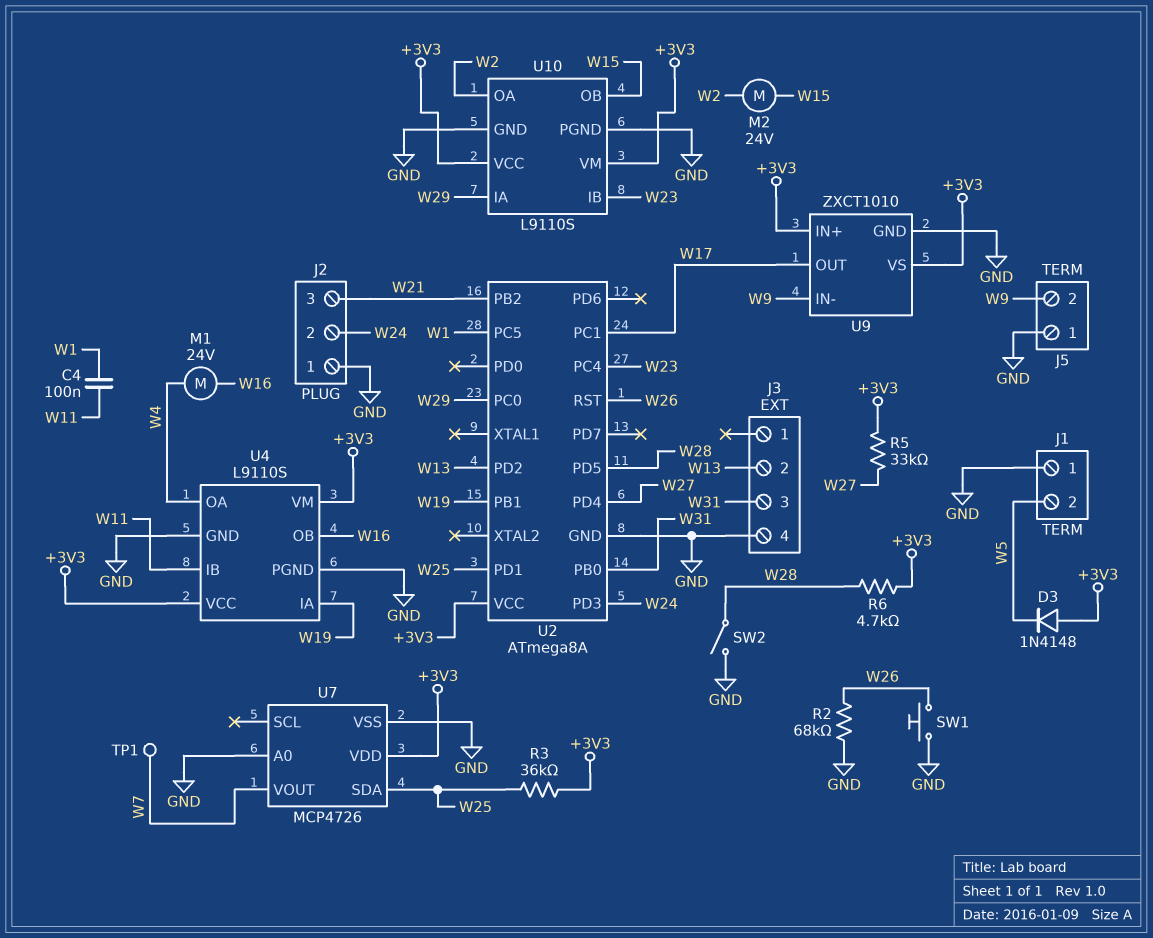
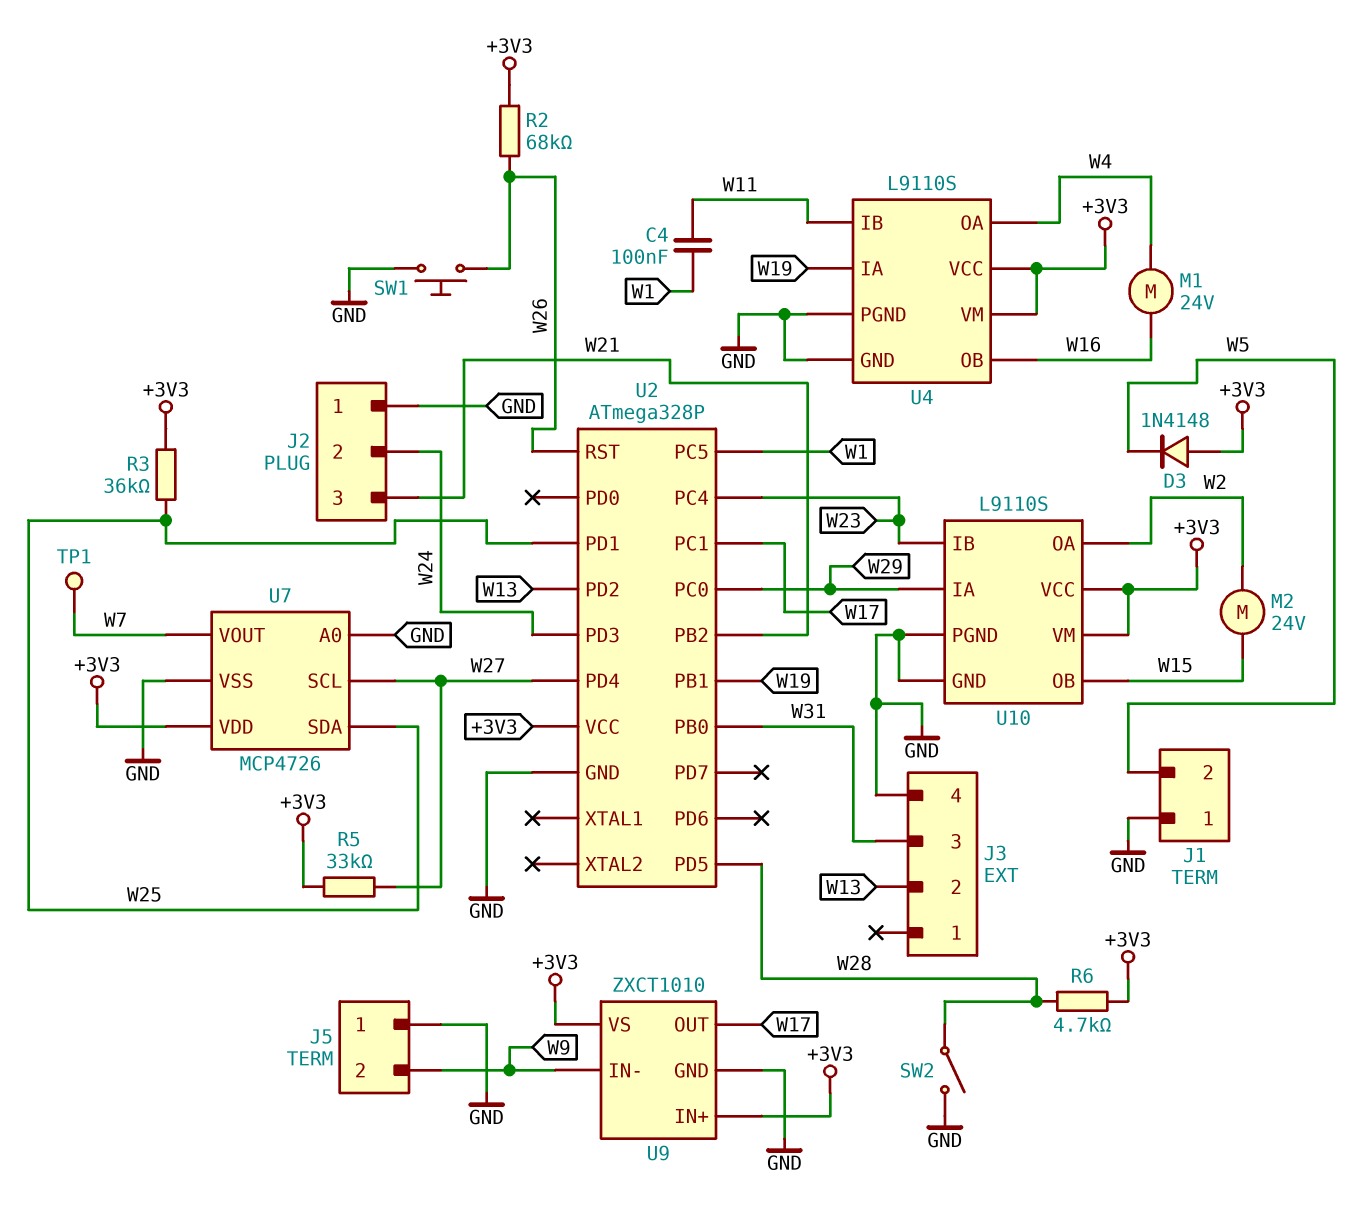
R2: 68k (GND, W26) -> 68k (+3V3, W26)
U2: ATmega8A -> ATmega328P
U7 pin SCL: none -> W27

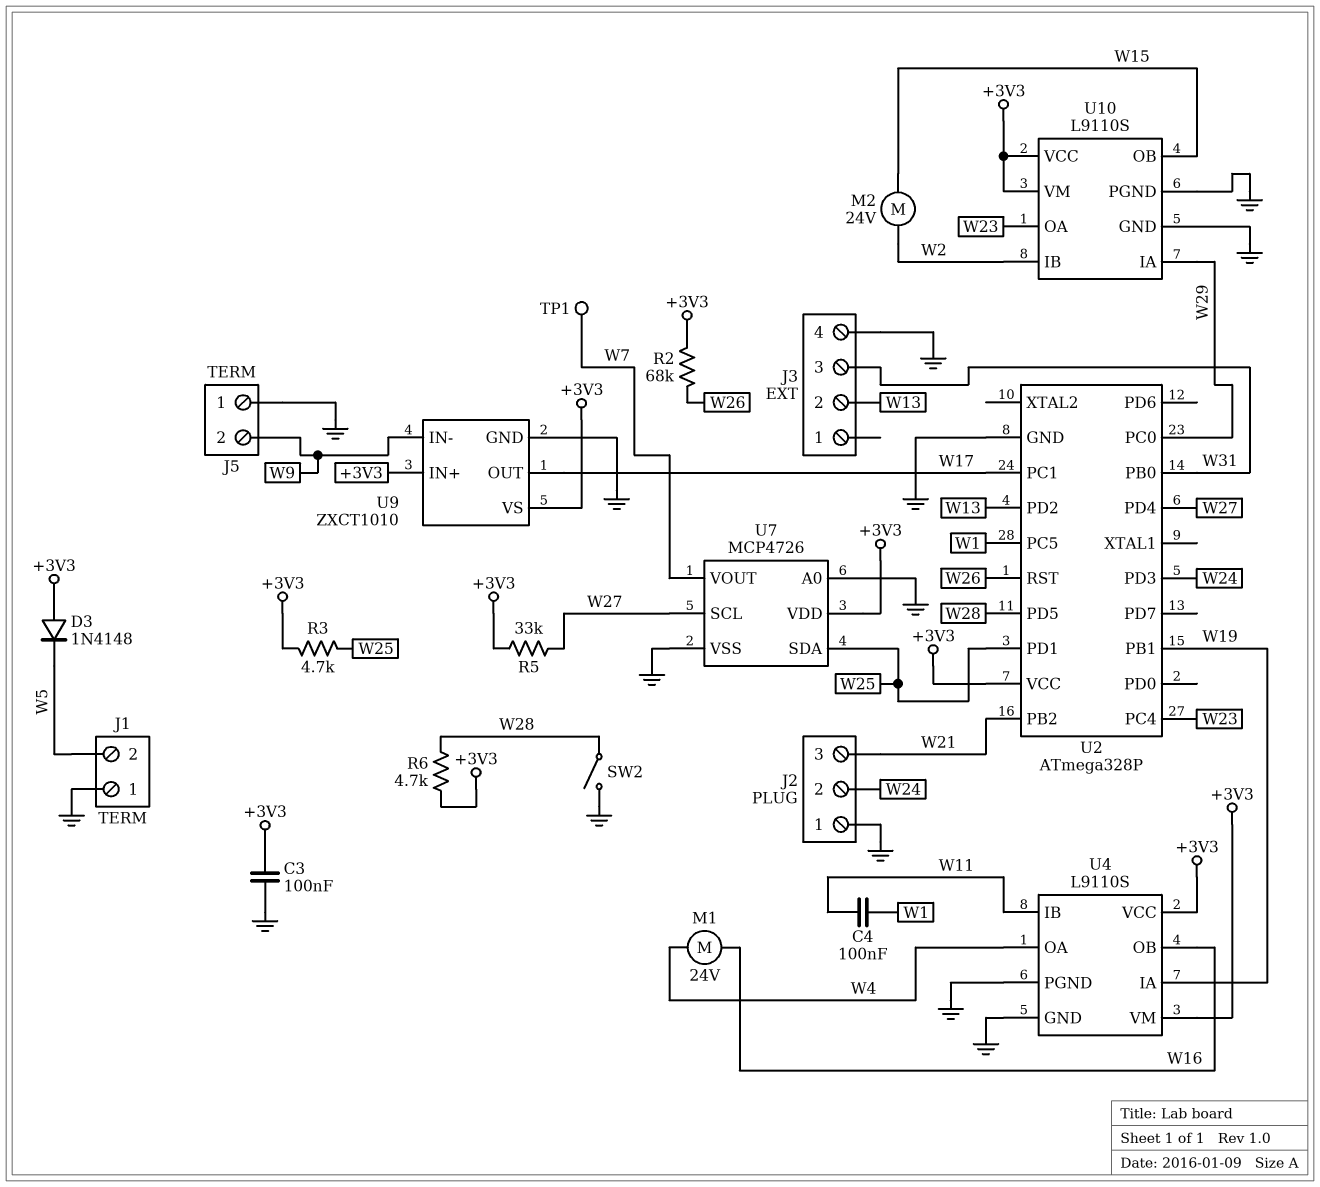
C3: none -> 100nF (+3V3, GND)
R3: 36k (+3V3, W25) -> 4.7k (+3V3, W25)
SW1: button (GND, W26) -> none
U10 pin IB: W23 -> W2
U10 pin OA: W2 -> W23

